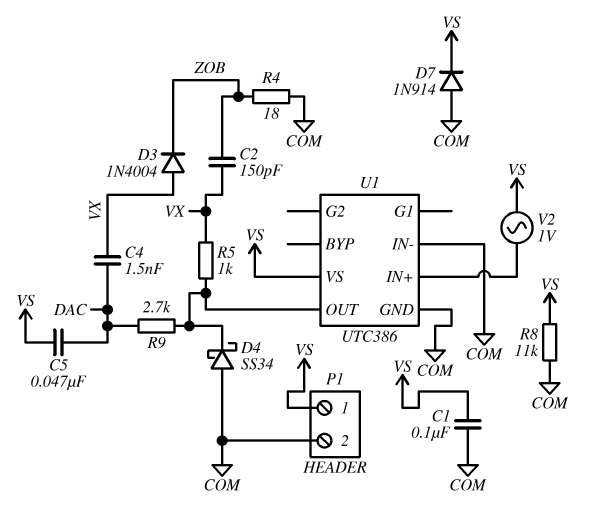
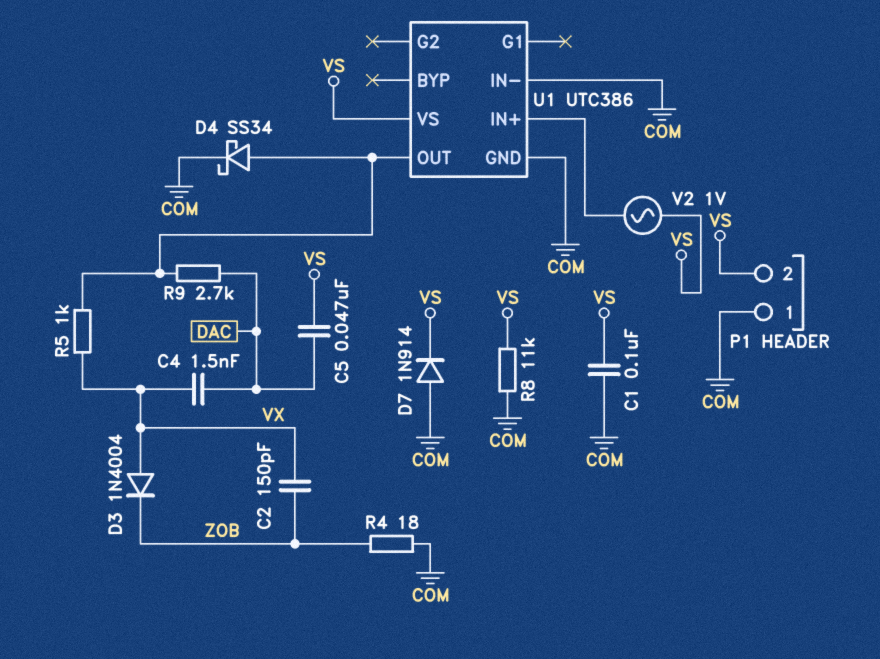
D4: schottky SS34 (A COM, K U1/OUT) -> schottky SS34 (A U1/OUT, K COM)
P1 pin 1: VS -> COM
P1 pin 2: COM -> VS

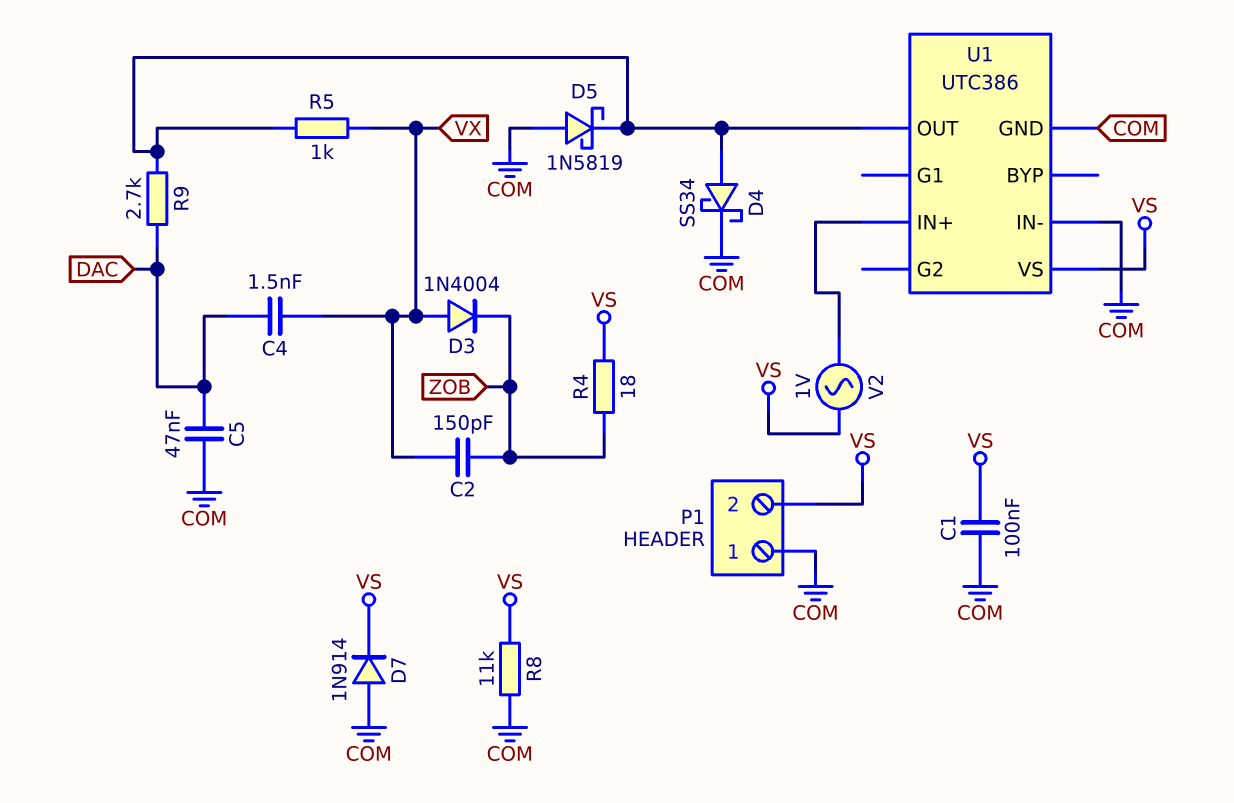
C5: 47nF (DAC, VS) -> 47nF (COM, DAC)
D5: none -> schottky 1N5819 (A COM, K U1/OUT)
R4: 18 (COM, ZOB) -> 18 (VS, ZOB)

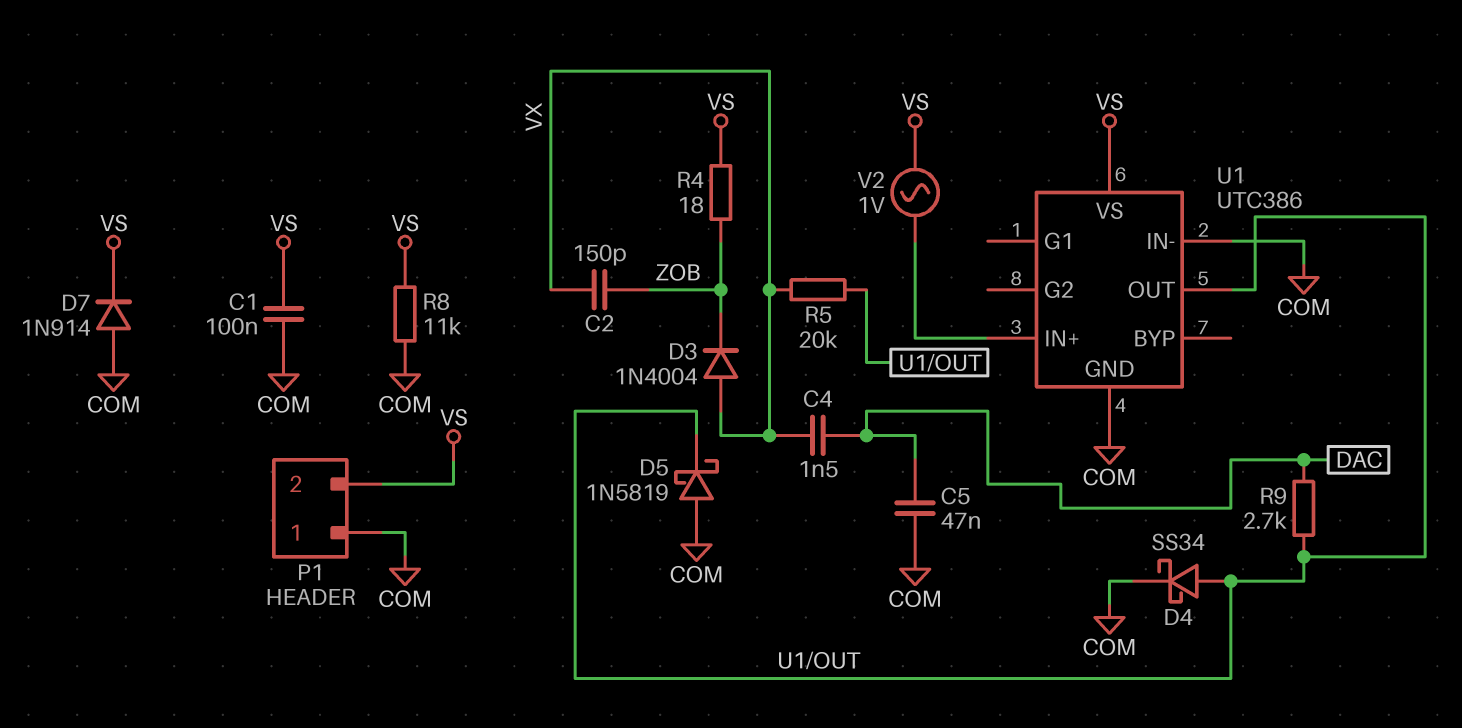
R5: 1k (U1/OUT, VX) -> 20k (U1/OUT, VX)

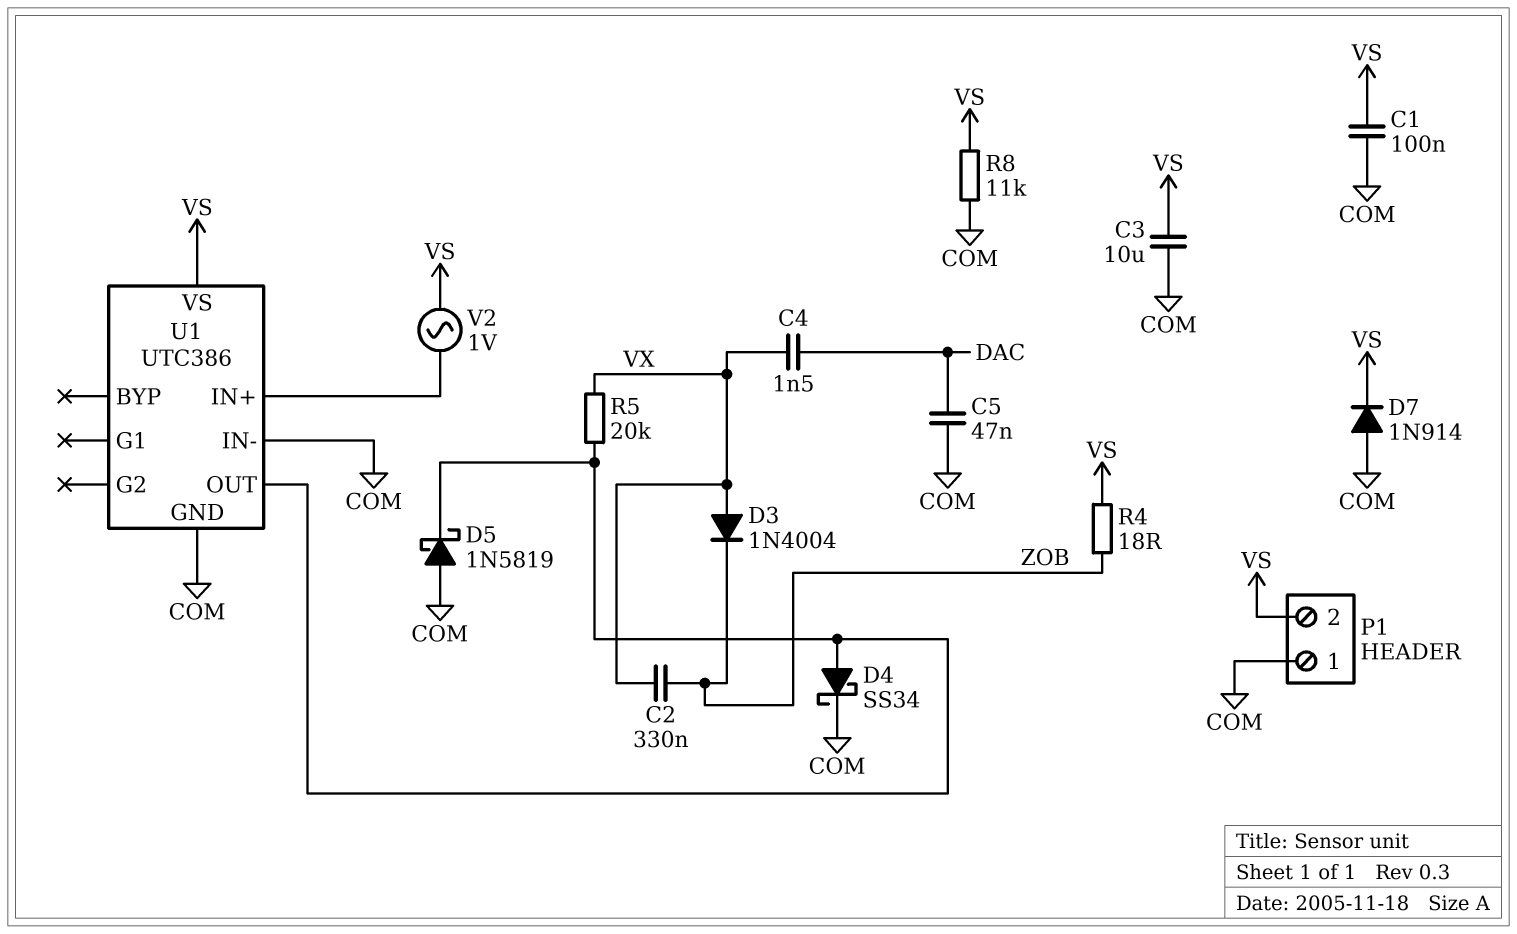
C2: 150pF (VX, ZOB) -> 330nF (VX, ZOB)
C3: none -> 10uF (COM, VS)
R9: 2.7k (DAC, U1/OUT) -> none

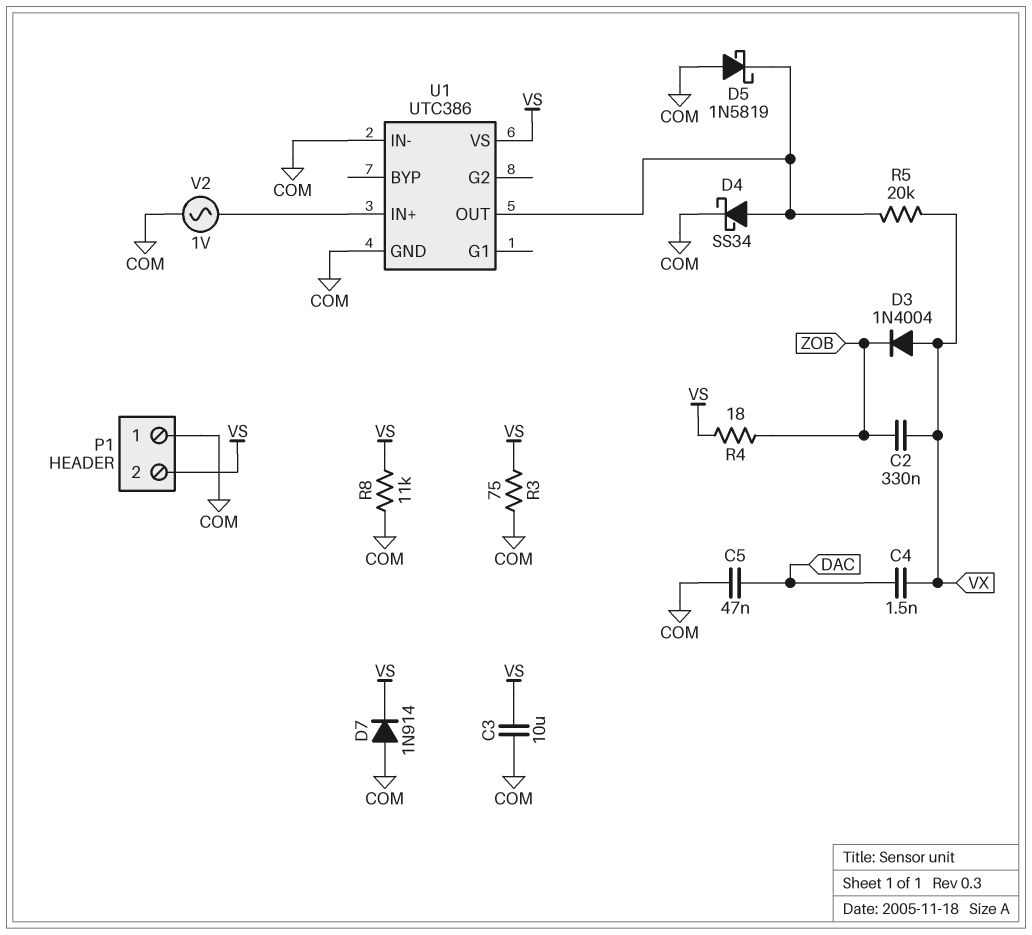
C1: 100nF (COM, VS) -> none
R3: none -> 75 (COM, VS)
V2: AC 1V (U1/IN+, VS) -> AC 1V (COM, U1/IN+)

